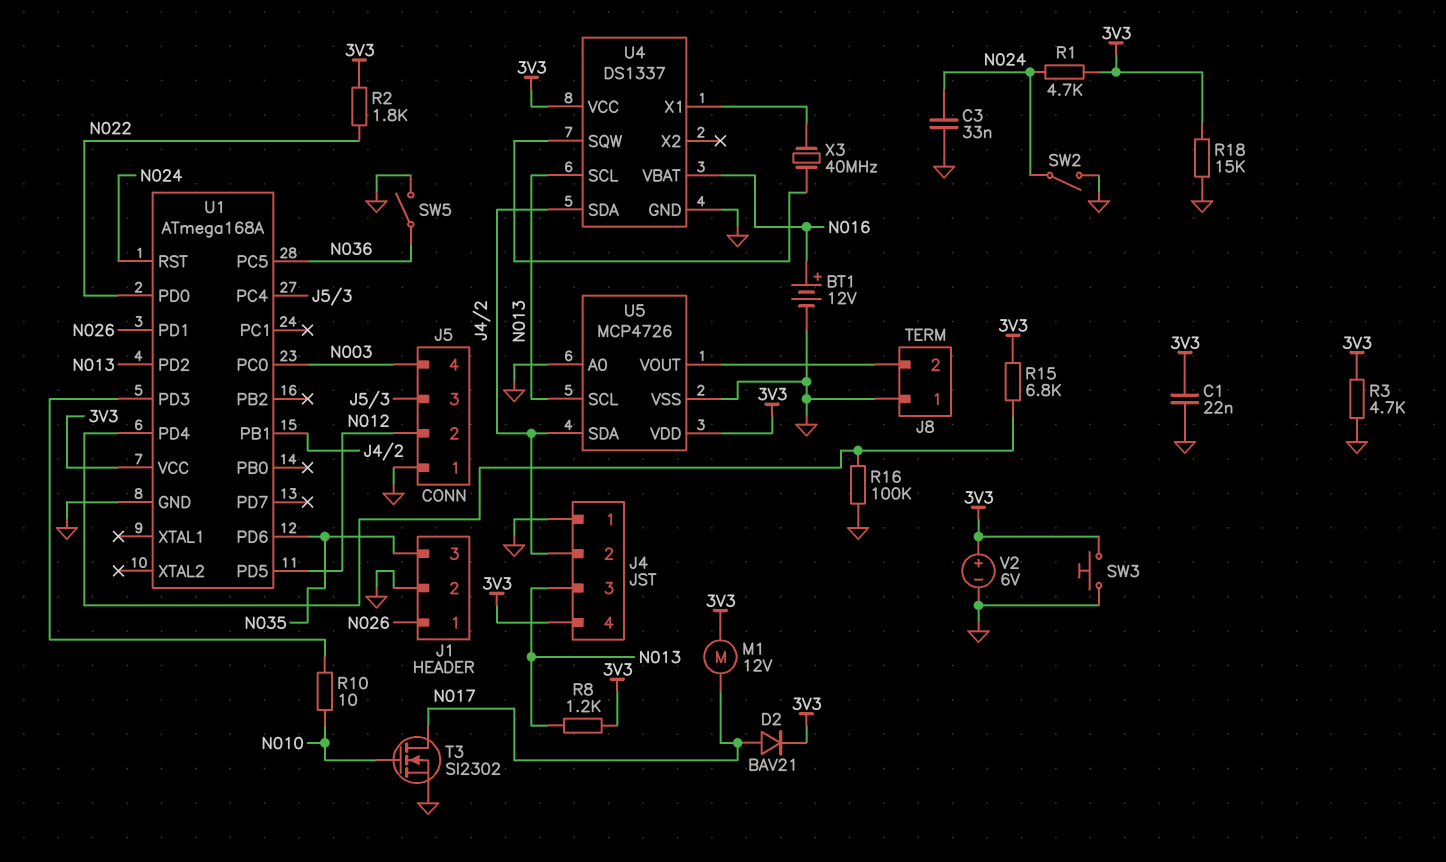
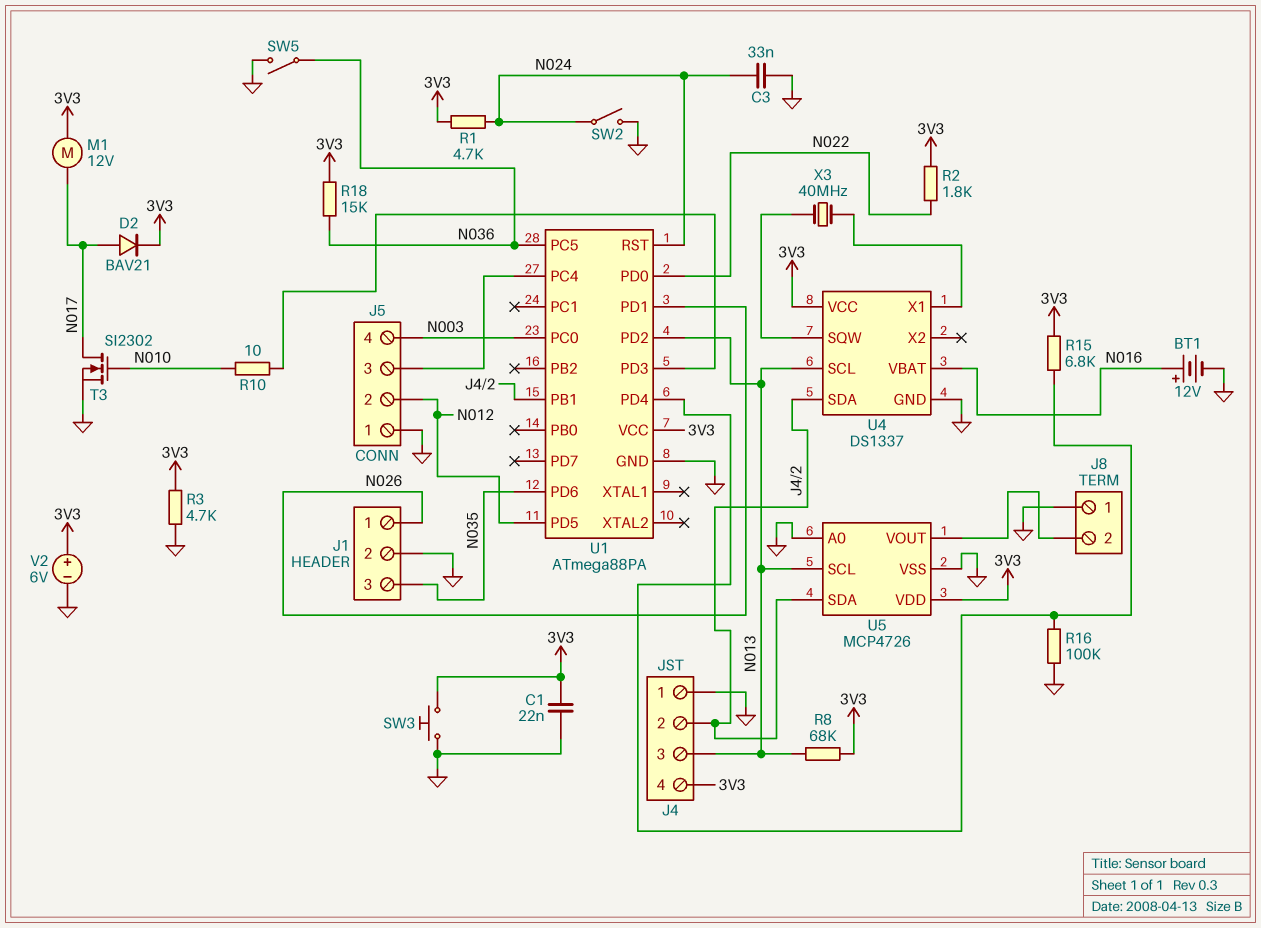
R8: 1.2k (3V3, N013) -> 68k (3V3, N013)
R18: 15k (3V3, GND) -> 15k (3V3, N036)
U1: ATmega168A -> ATmega88PA

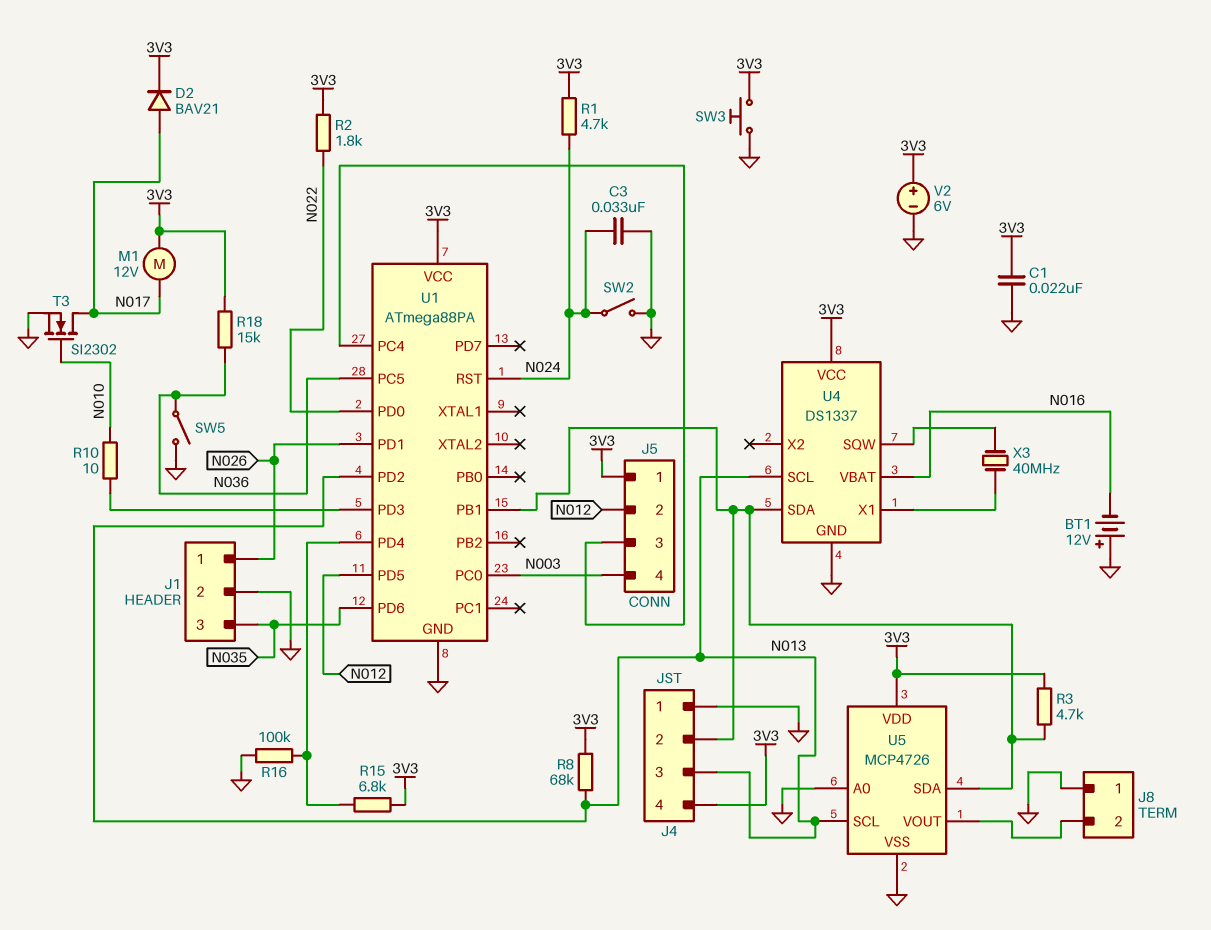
BT1: 12V (plus N016, minus GND) -> 12V (plus GND, minus N016)
J5 pin 1: GND -> 3V3
R3: 4.7k (3V3, GND) -> 4.7k (3V3, J4/2)

